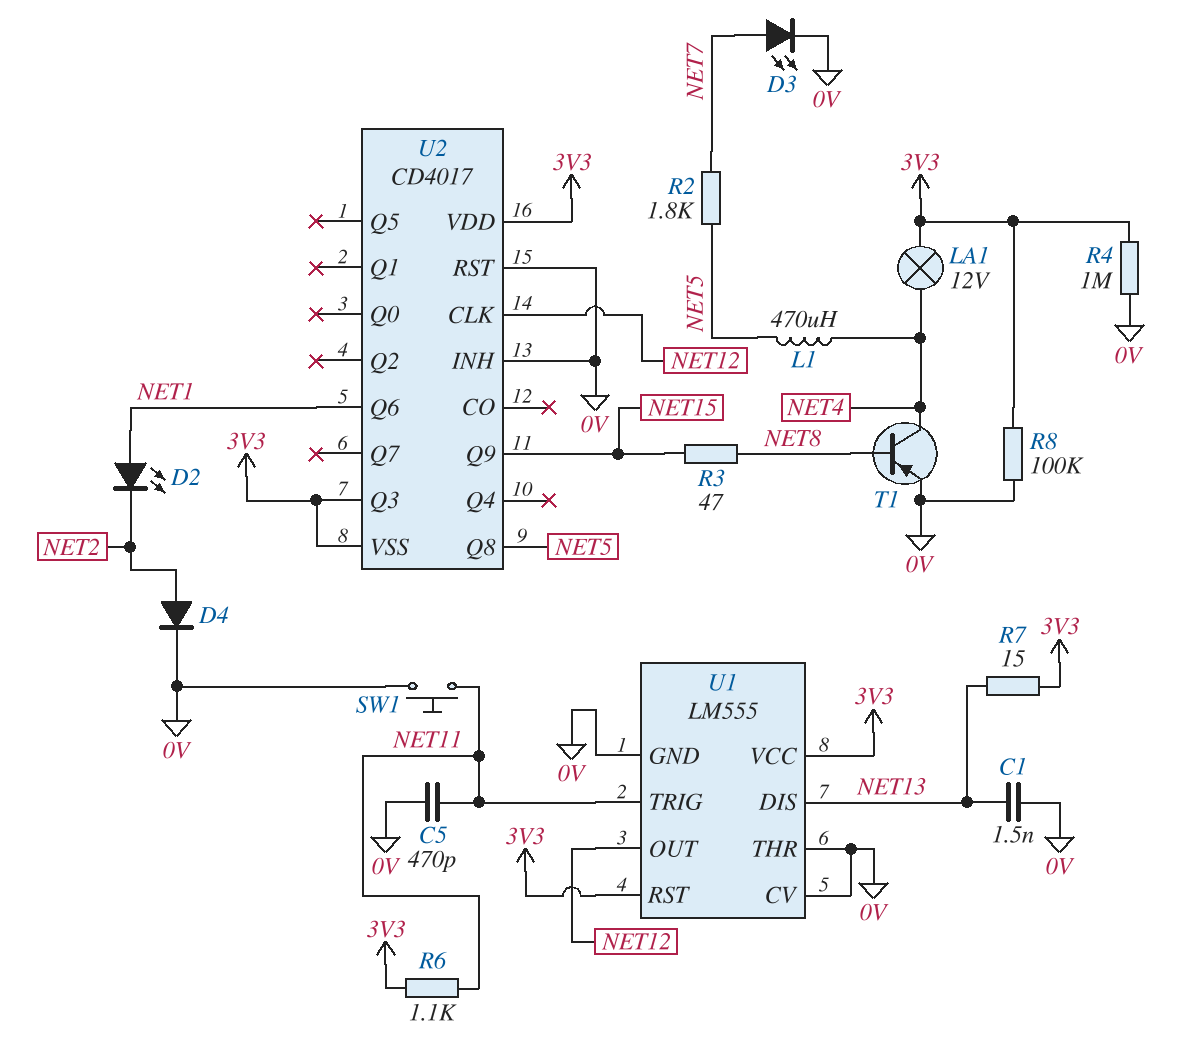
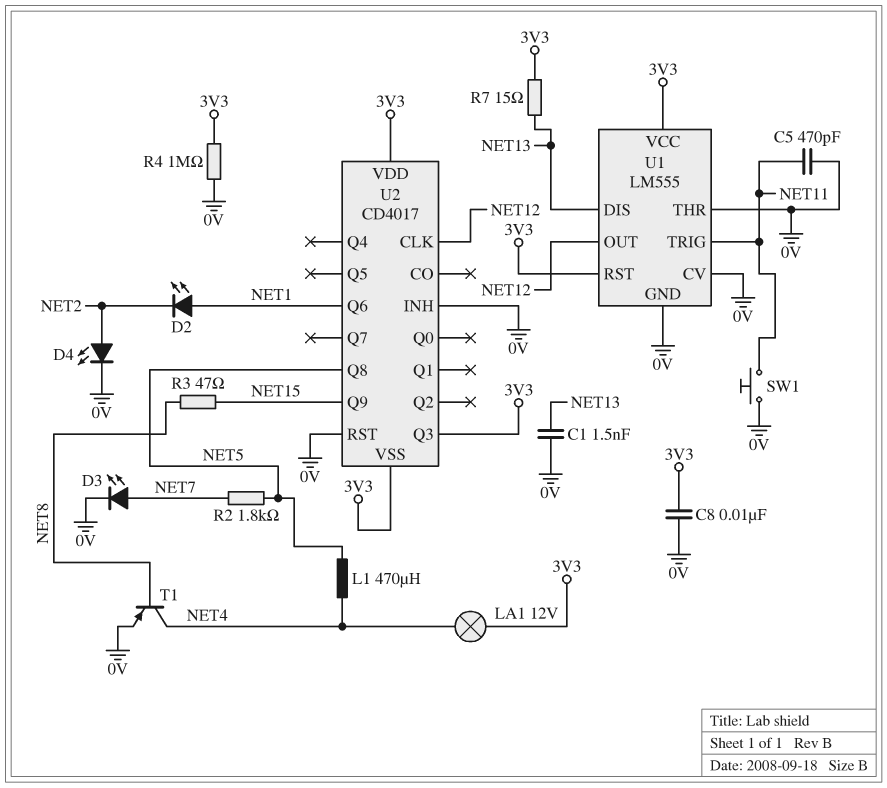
C8: none -> 10nF (0V, 3V3)
D4: diode (A NET2, K 0V) -> LED (A NET2, K 0V)
R6: 1.1k (3V3, NET11) -> none
R8: 100k (0V, 3V3) -> none

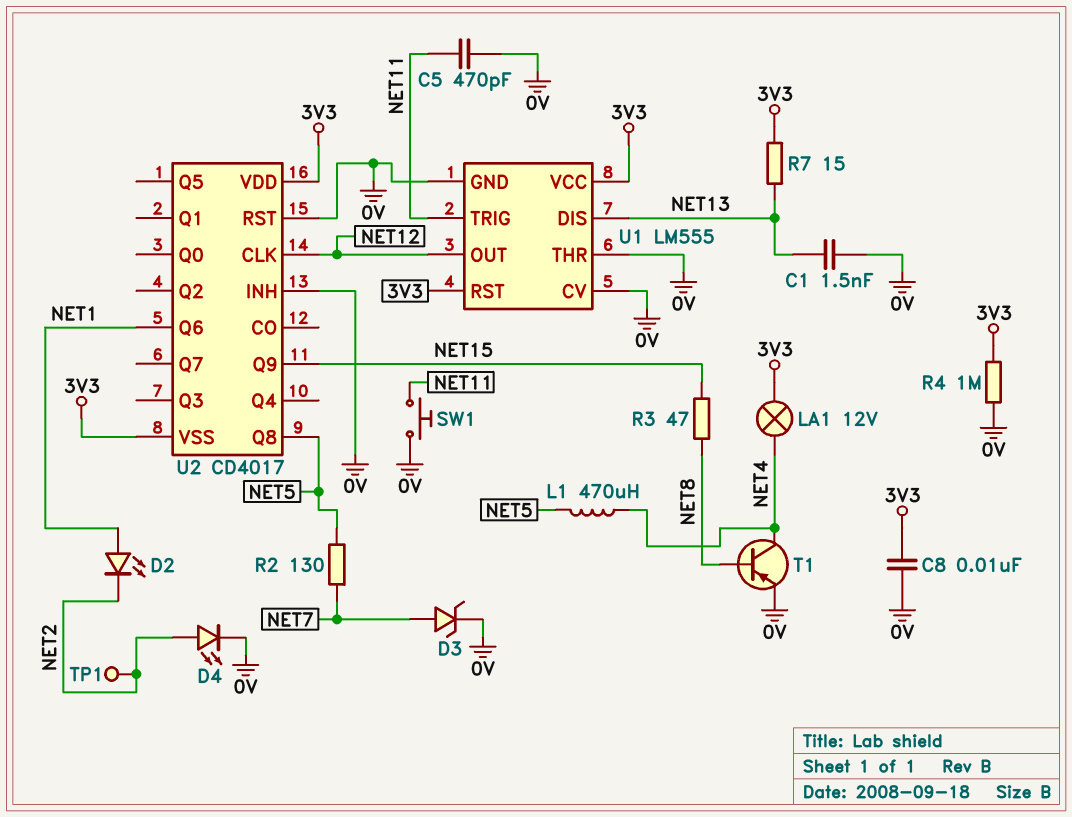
D3: LED (A NET7, K 0V) -> zener (A NET7, K 0V)
R2: 1.8k (NET5, NET7) -> 130 (NET5, NET7)
TP1: none -> test point (NET2)
U2 pin Q3: 3V3 -> none

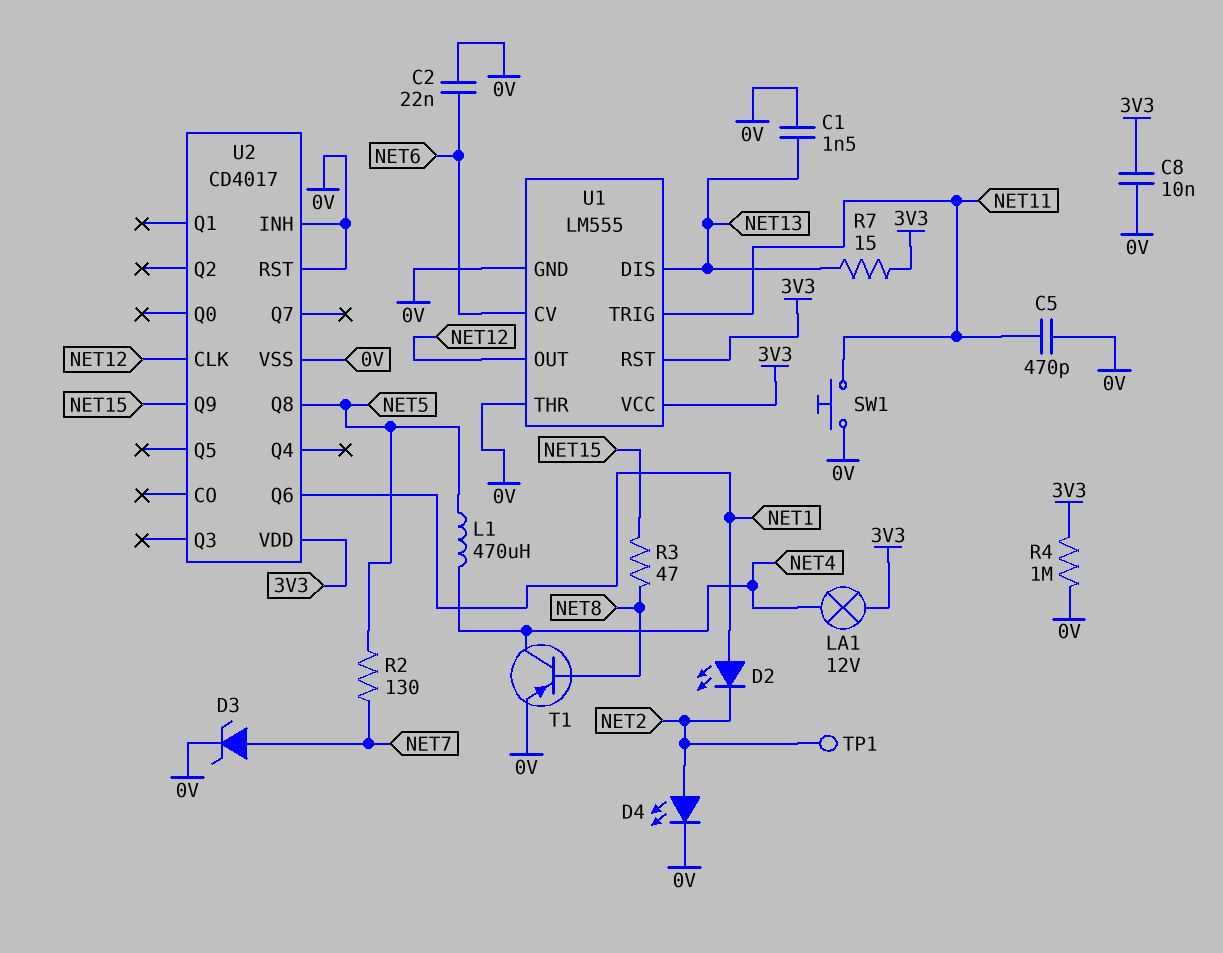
C2: none -> 22nF (0V, NET6)
U1 pin CV: 0V -> NET6
U2 pin VSS: 3V3 -> 0V

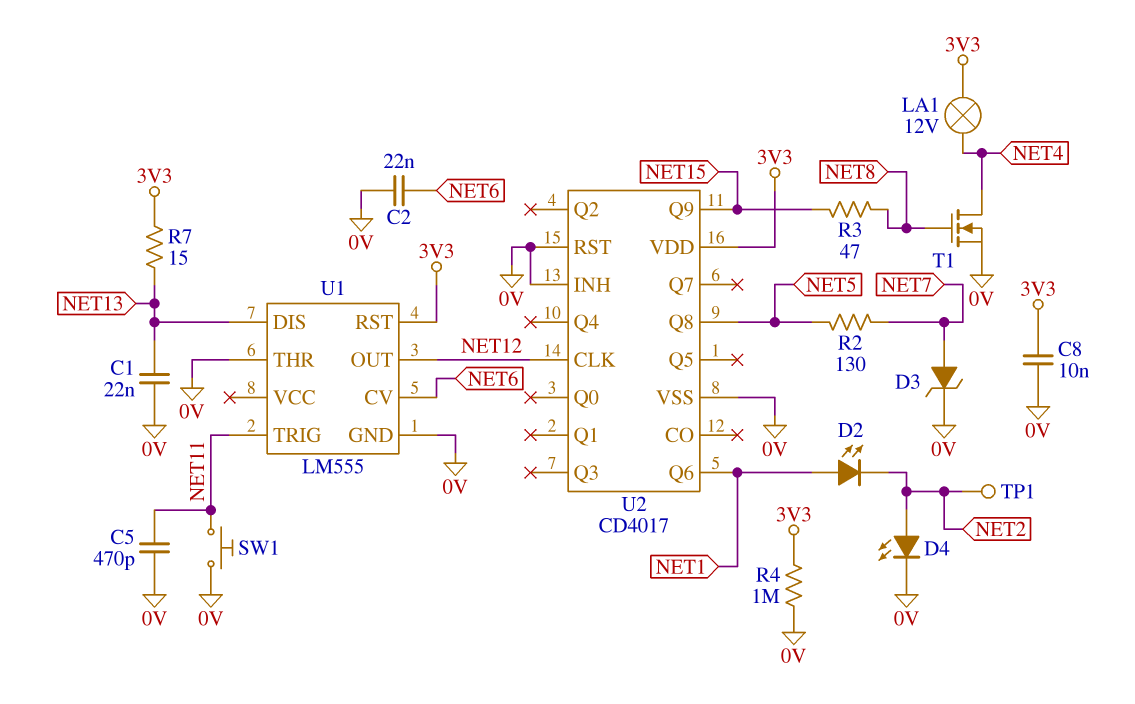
C1: 1.5nF (0V, NET13) -> 22nF (0V, NET13)
L1: 470uH (NET4, NET5) -> none
T1: PNP (B NET8, C NET4, E 0V) -> NMOS (G NET8, D NET4, S 0V)
U1 pin VCC: 3V3 -> none

